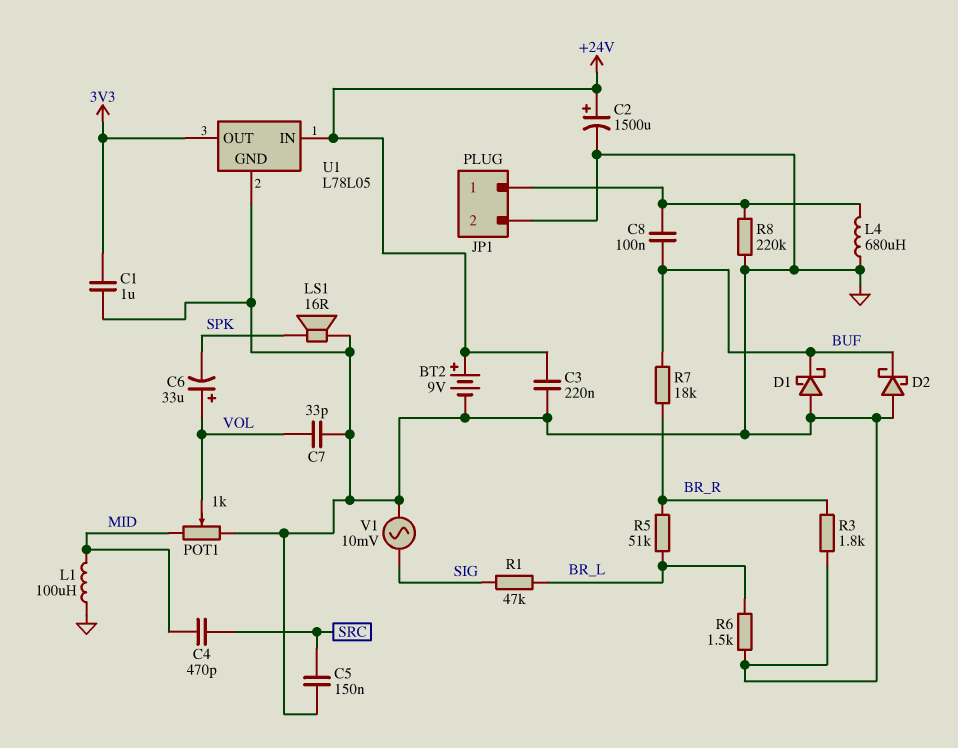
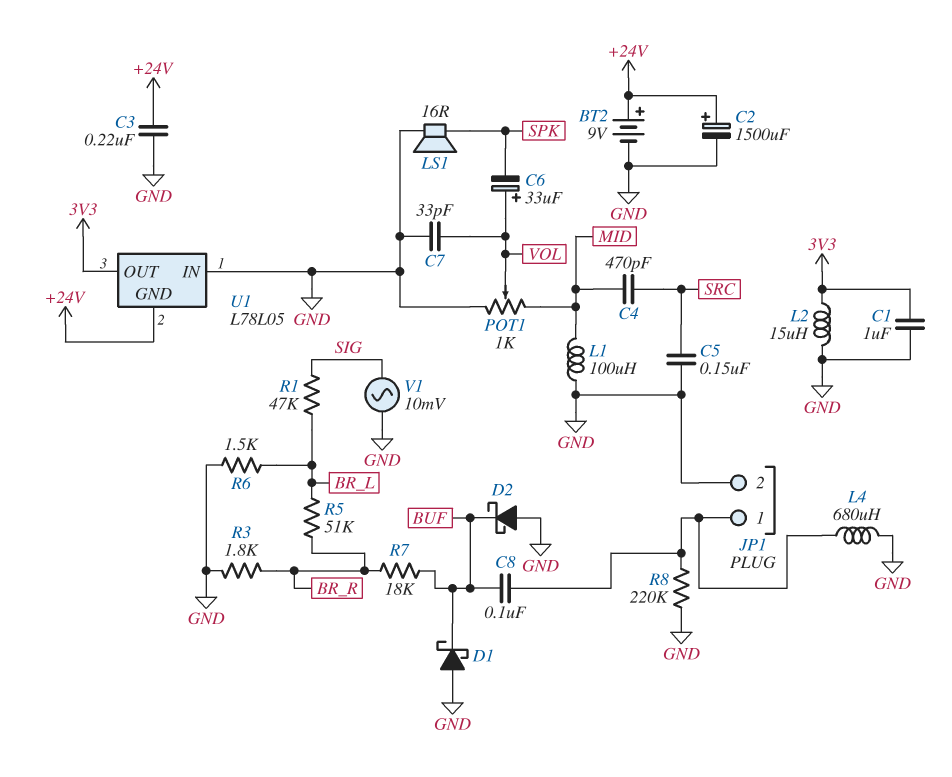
L2: none -> 15uH (3V3, GND)
U1 pin GND: GND -> +24V
U1 pin IN: +24V -> GND

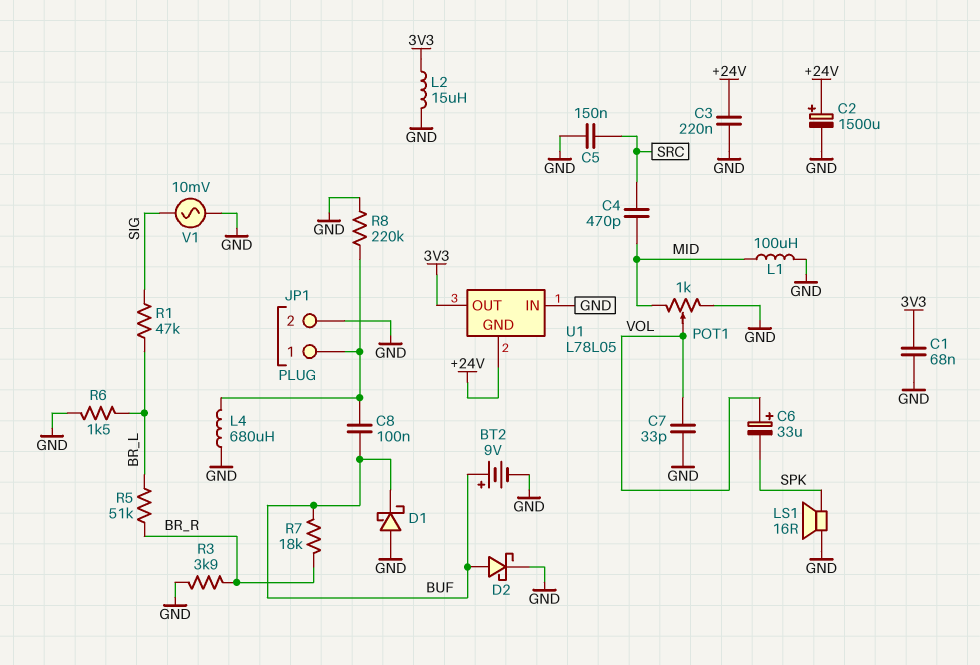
BT2: 9V (plus +24V, minus GND) -> 9V (plus BUF, minus GND)
C1: 1uF (3V3, GND) -> 68nF (3V3, GND)
D2: schottky (A GND, K BUF) -> schottky (A BUF, K GND)
R3: 1.8k (BR_R, GND) -> 3.9k (BR_R, GND)

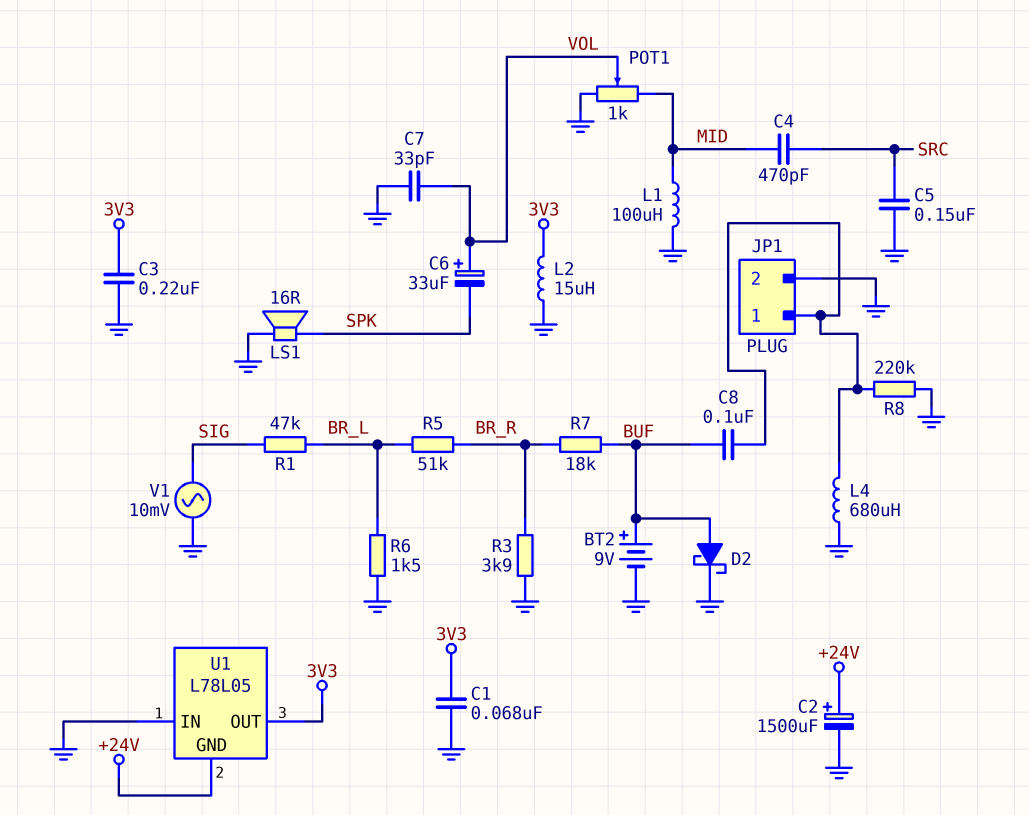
C3: 220nF (+24V, GND) -> 220nF (3V3, GND)
D1: schottky (A GND, K BUF) -> none

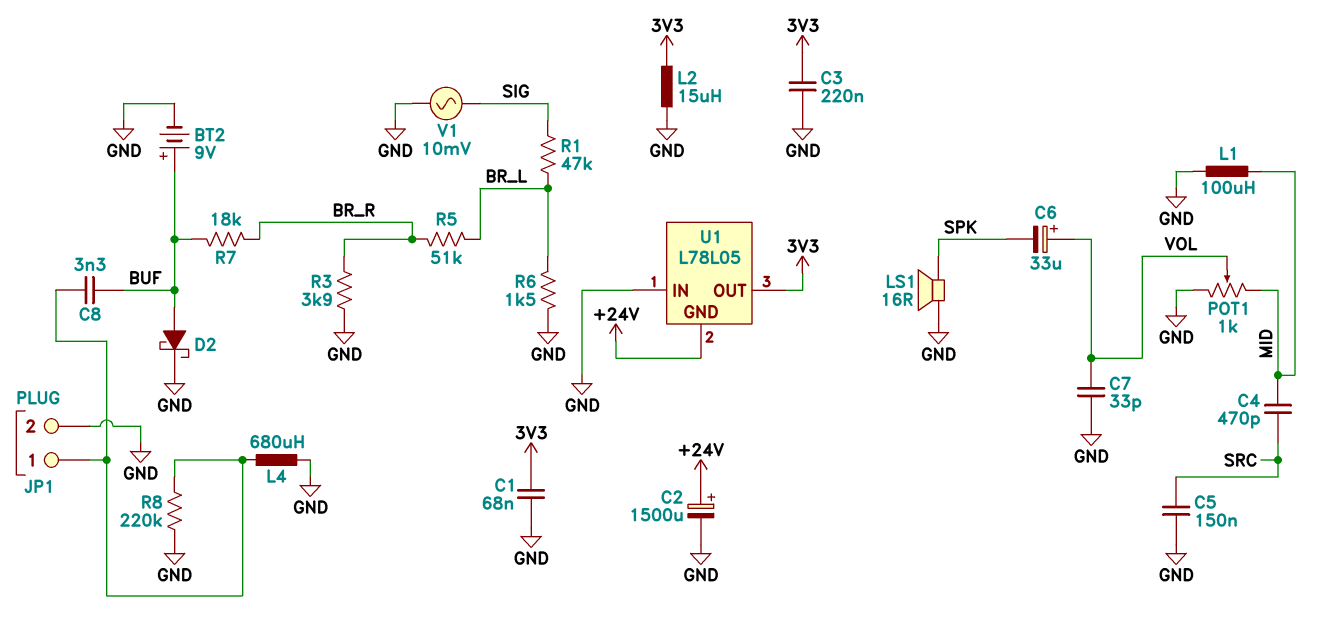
C8: 100nF (BUF, JP1/1) -> 3.3nF (BUF, JP1/1)

